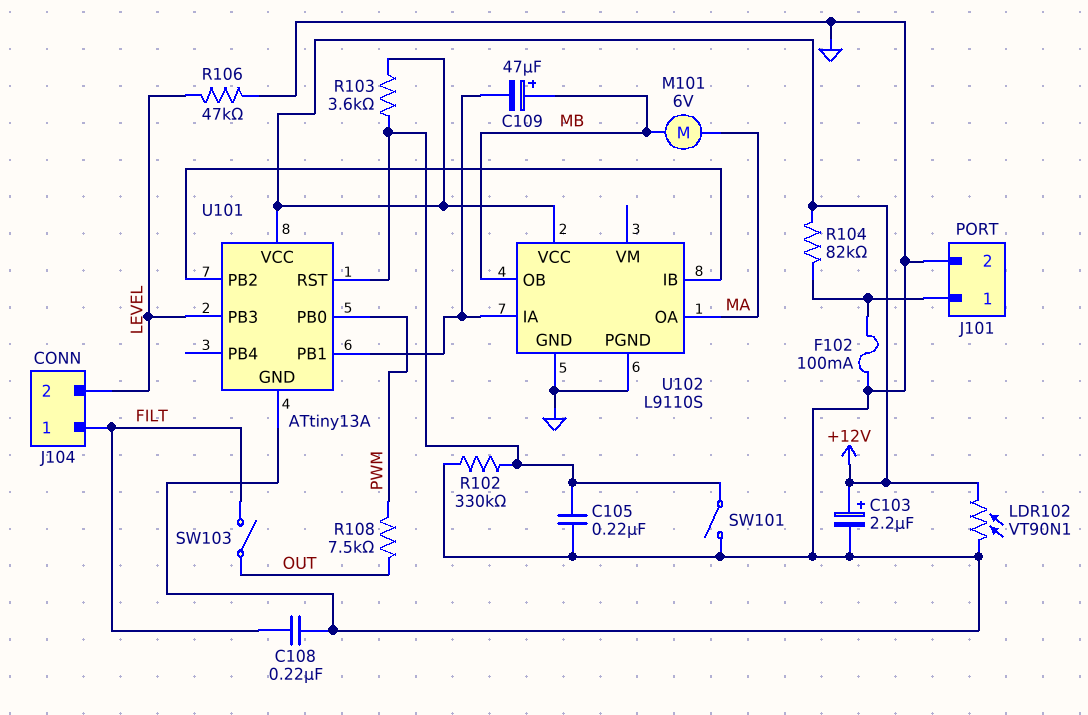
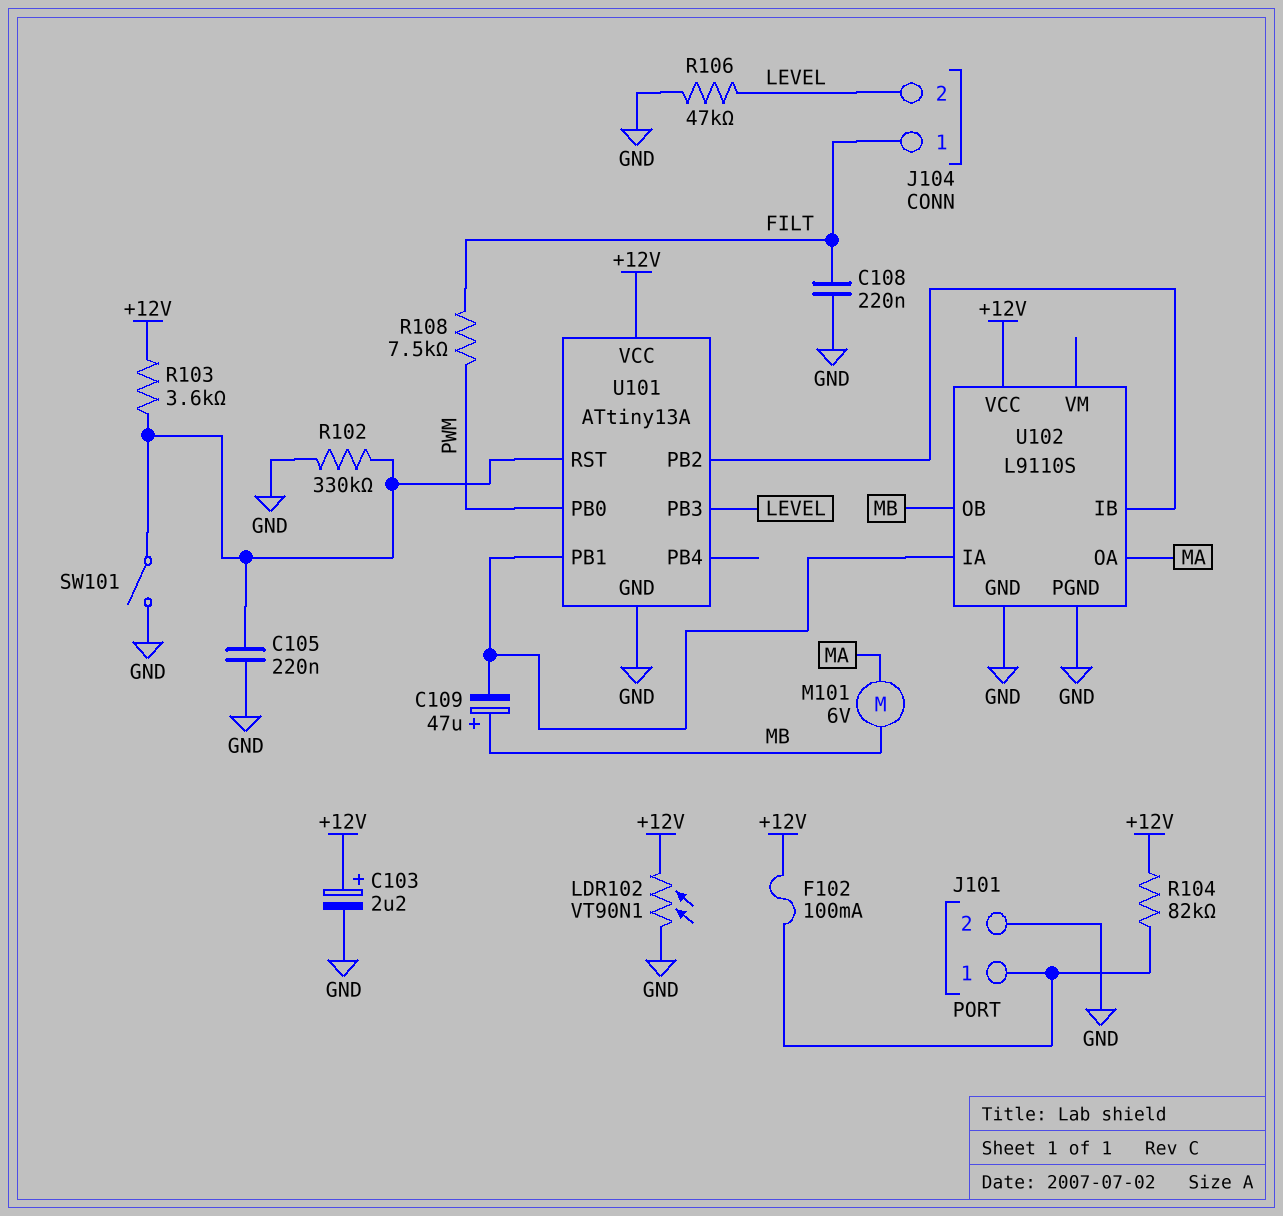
F102: 100mA (GND, J101/1) -> 100mA (+12V, J101/1)
R108: 7.5k (OUT, PWM) -> 7.5k (FILT, PWM)
SW103: switch (FILT, OUT) -> none

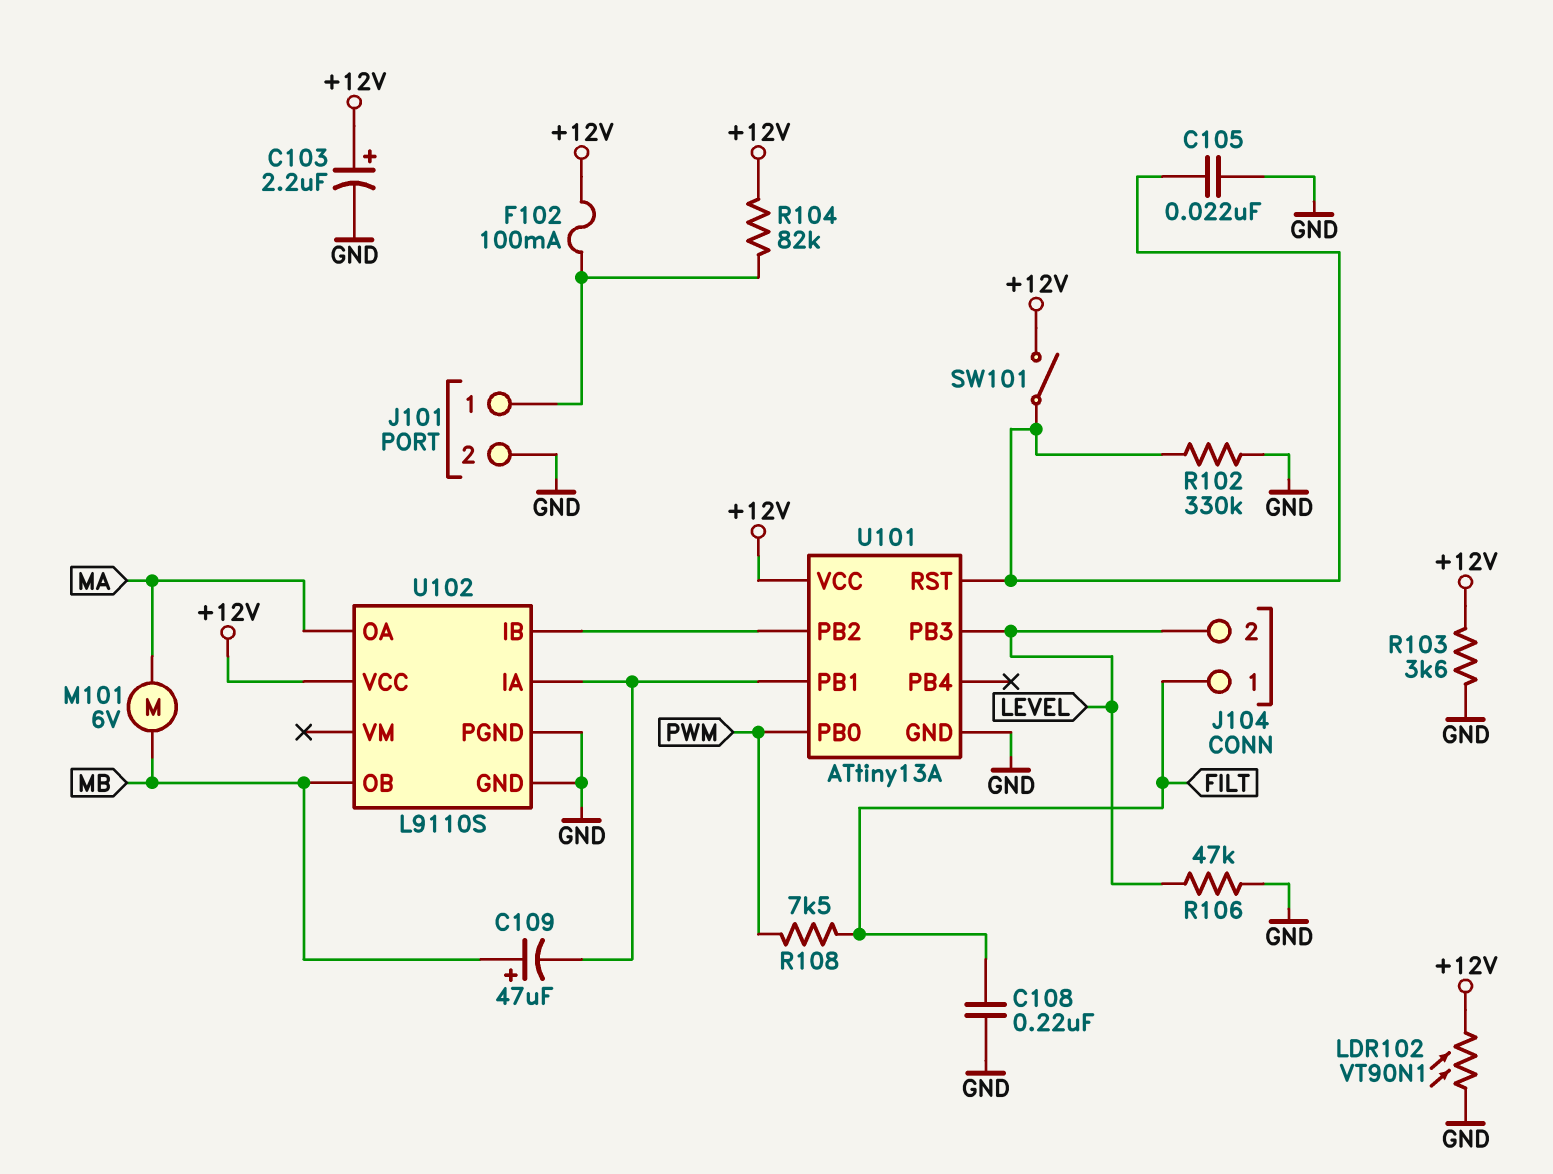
C105: 220nF (GND, U101/RST) -> 22nF (GND, U101/RST)
R103: 3.6k (+12V, U101/RST) -> 3.6k (+12V, GND)
SW101: switch (GND, U101/RST) -> switch (+12V, U101/RST)

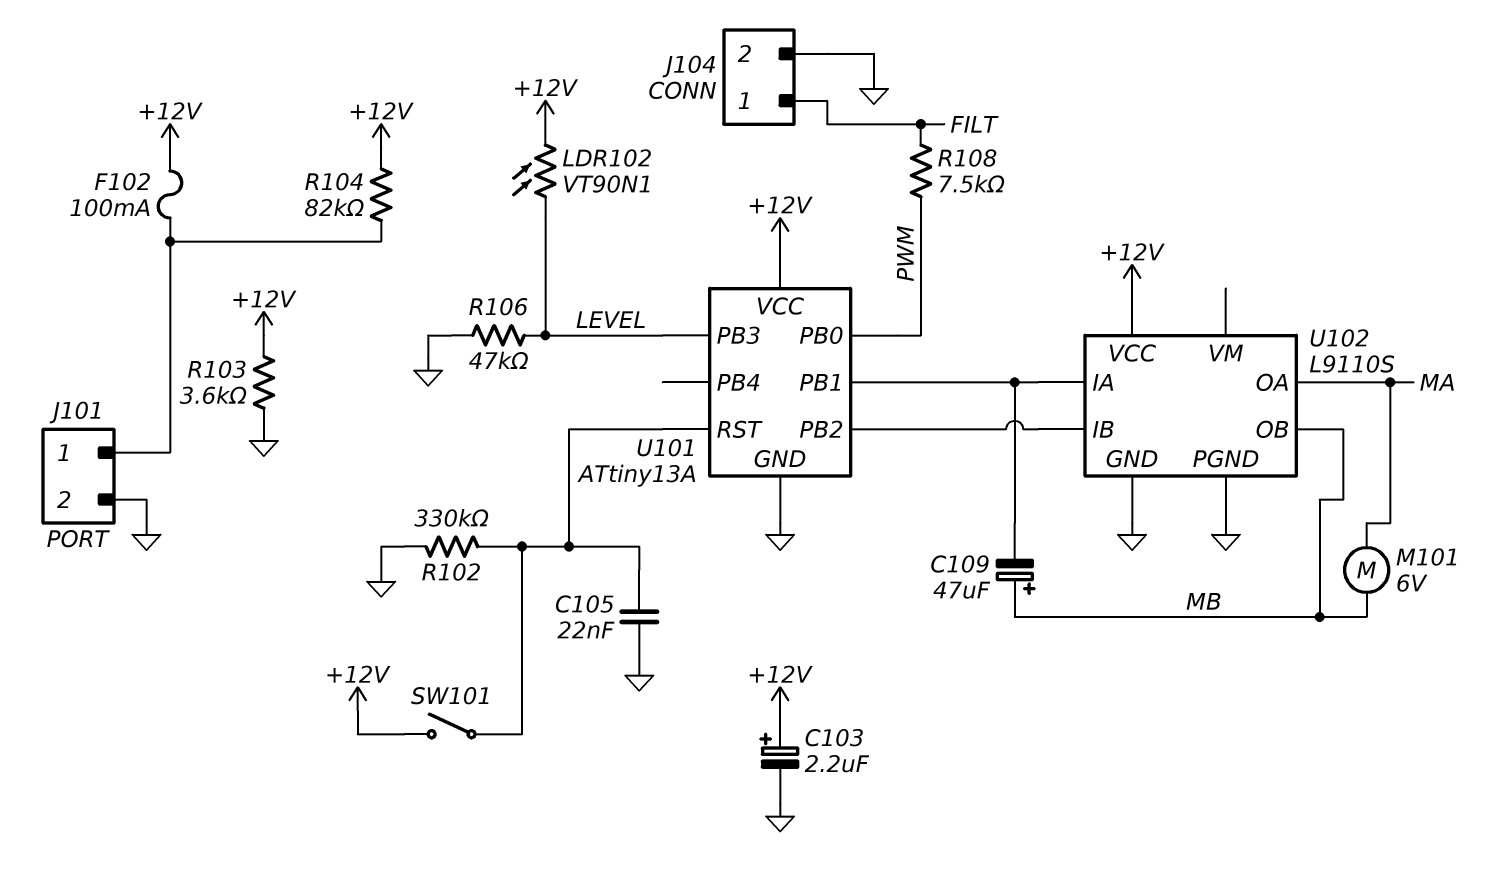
C108: 220nF (FILT, GND) -> none
J104 pin 2: LEVEL -> GND
LDR102: VT90N1 (+12V, GND) -> VT90N1 (+12V, LEVEL)

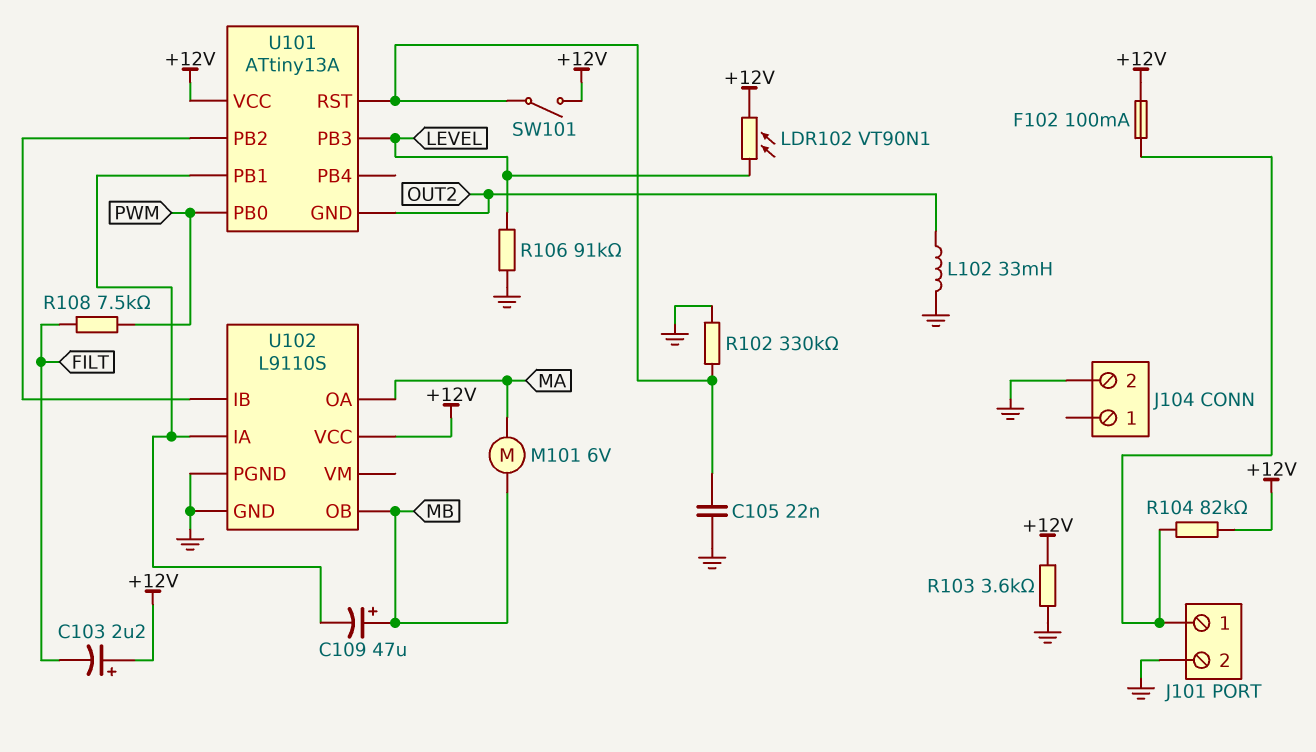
C103: 2.2uF (plus +12V, minus GND) -> 2.2uF (plus +12V, minus FILT)
J104 pin 1: FILT -> none
L102: none -> 33mH (GND, OUT2)
R106: 47k (GND, LEVEL) -> 91k (GND, LEVEL)
U101 pin GND: GND -> OUT2

